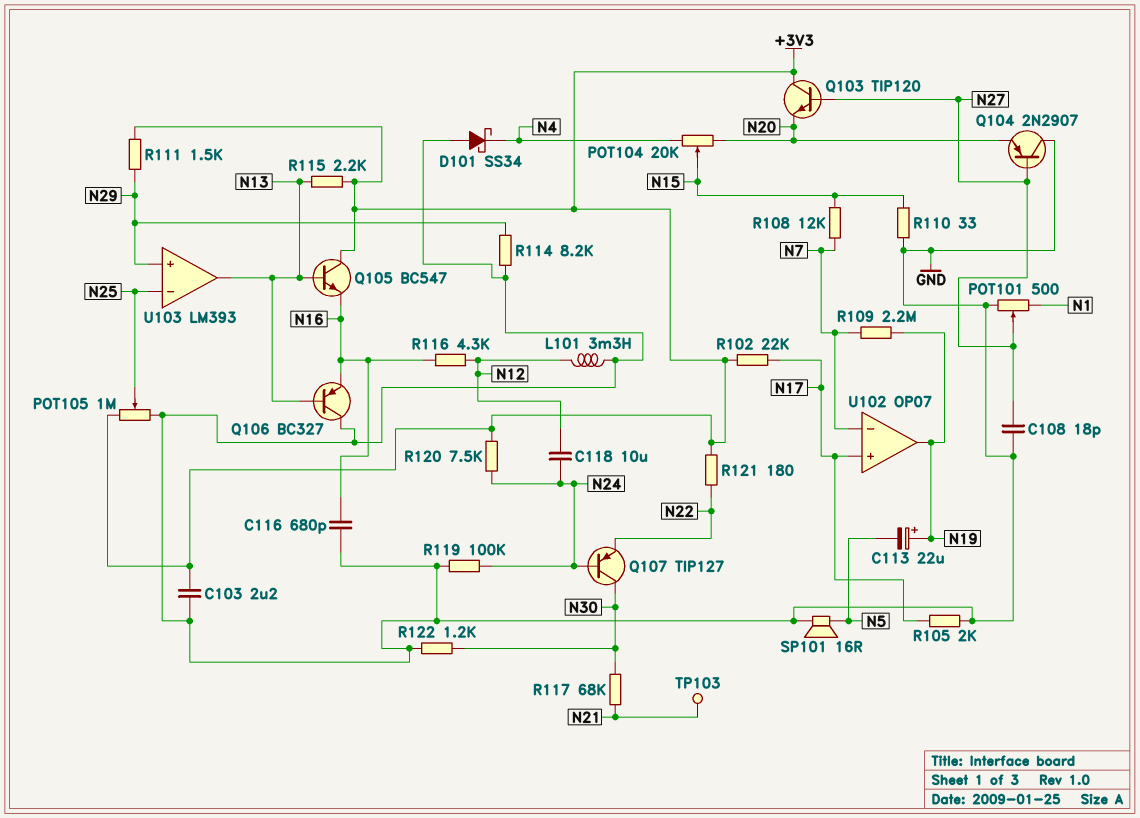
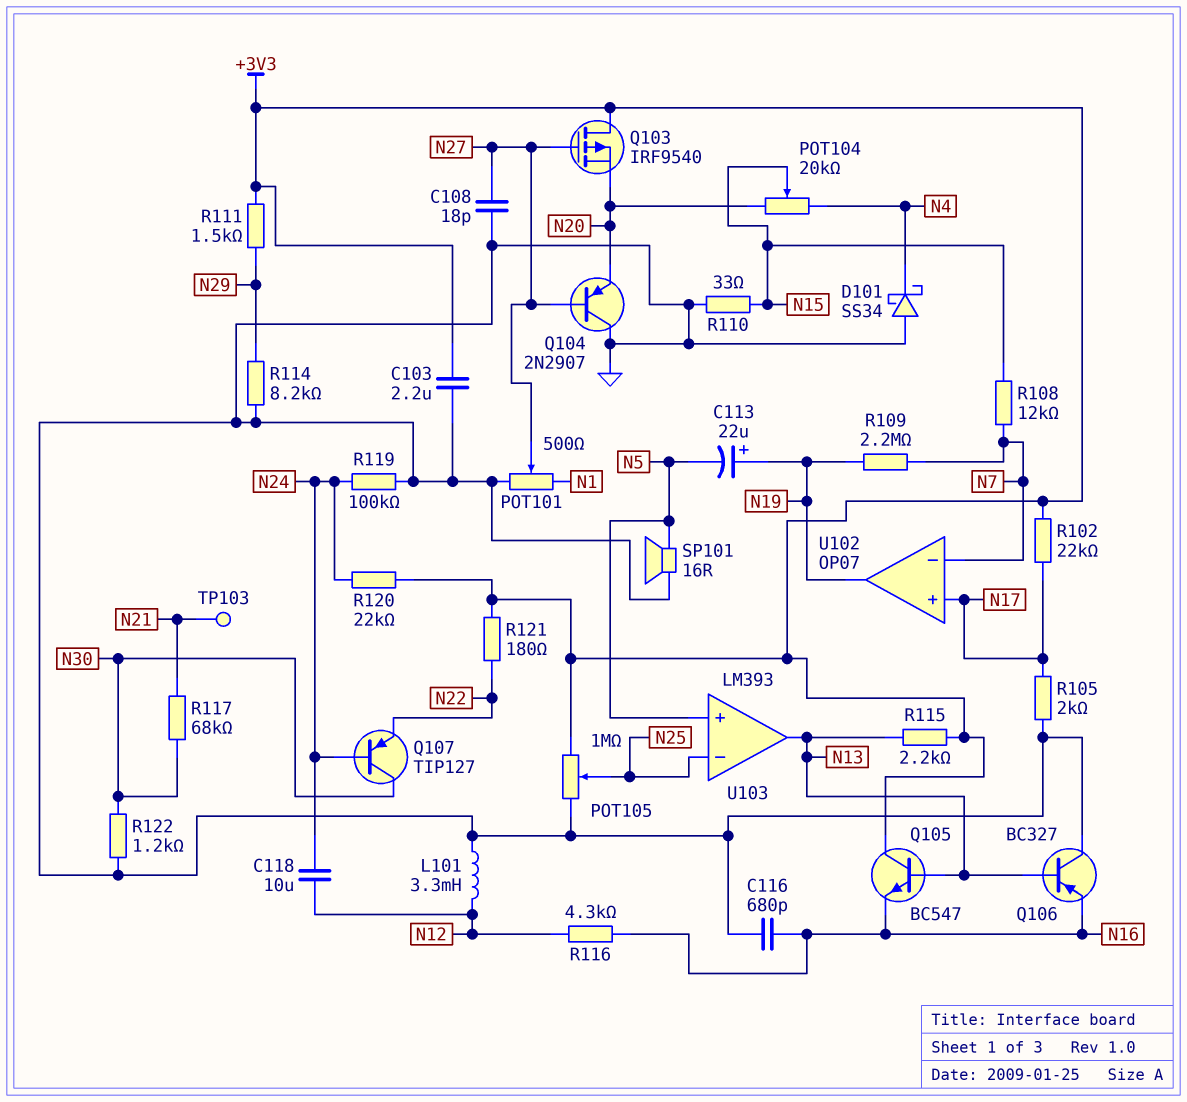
Q103: NPN TIP120 (B N27, C +3V3, E N20) -> PMOS IRF9540 (G N27, D +3V3, S N20)
R120: 7.5k (+3V3, N24) -> 22k (+3V3, N24)
U103 pin in+: N29 -> N5

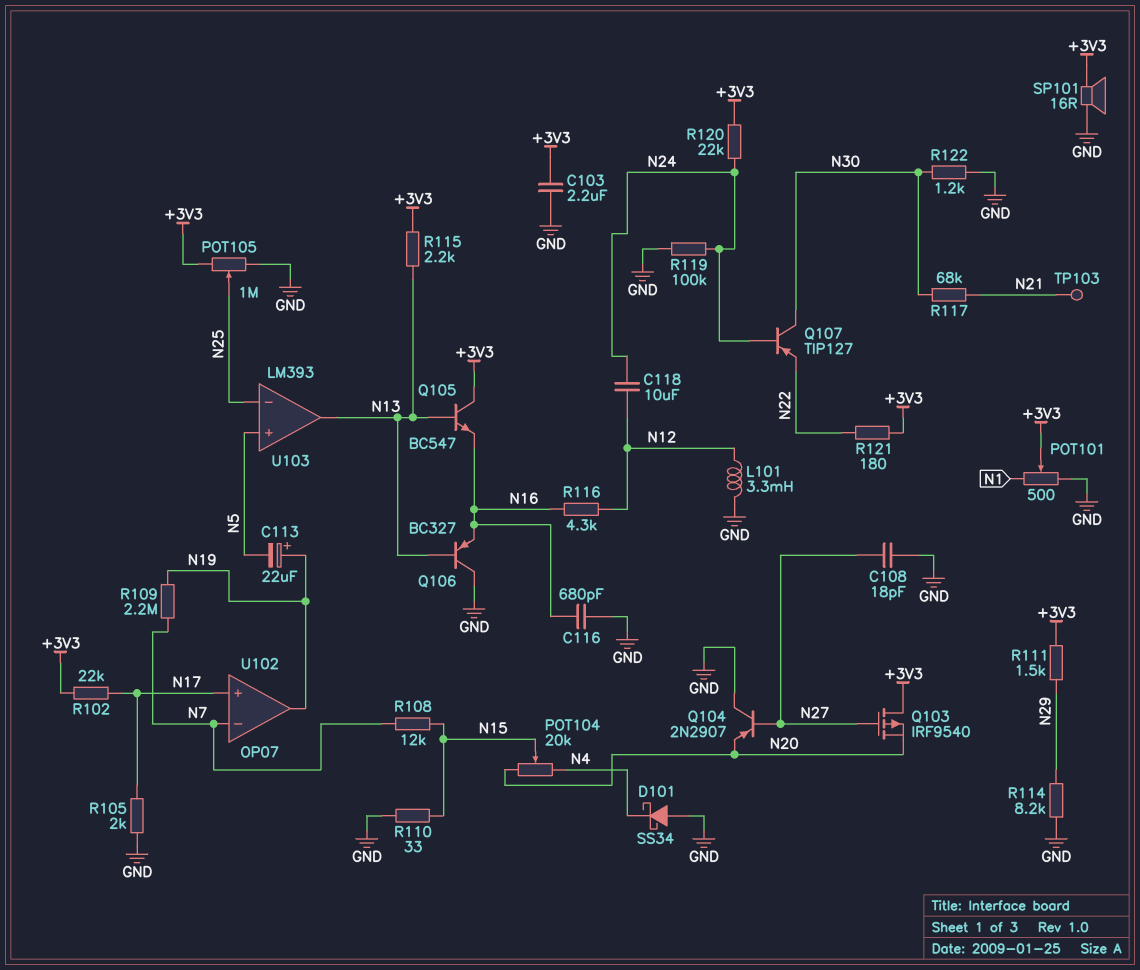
POT101: 500 (GND, N1, wiper N27) -> 500 (GND, N1, wiper +3V3)
SP101: speaker 16R (GND, N5) -> speaker 16R (+3V3, GND)

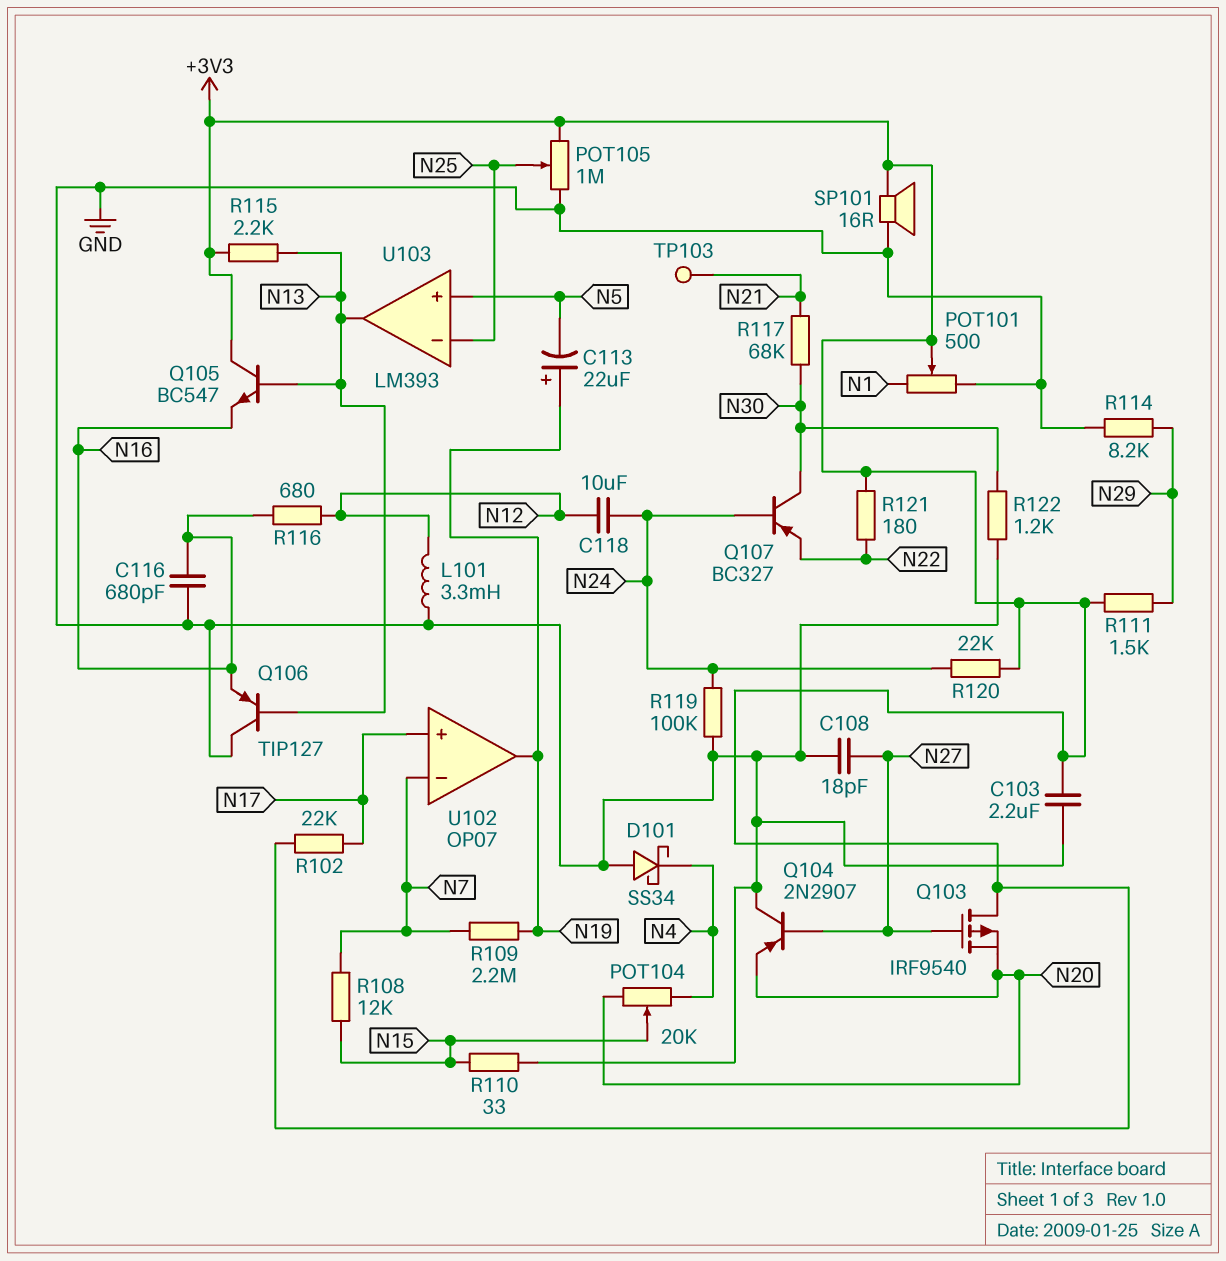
Q106: PNP BC327 (B N13, C GND, E N16) -> PNP TIP127 (B N13, C GND, E N16)
Q107: PNP TIP127 (B N24, C N30, E N22) -> PNP BC327 (B N24, C N30, E N22)
R105: 2k (GND, N17) -> none
R116: 4.3k (N12, N16) -> 680 (N12, N16)

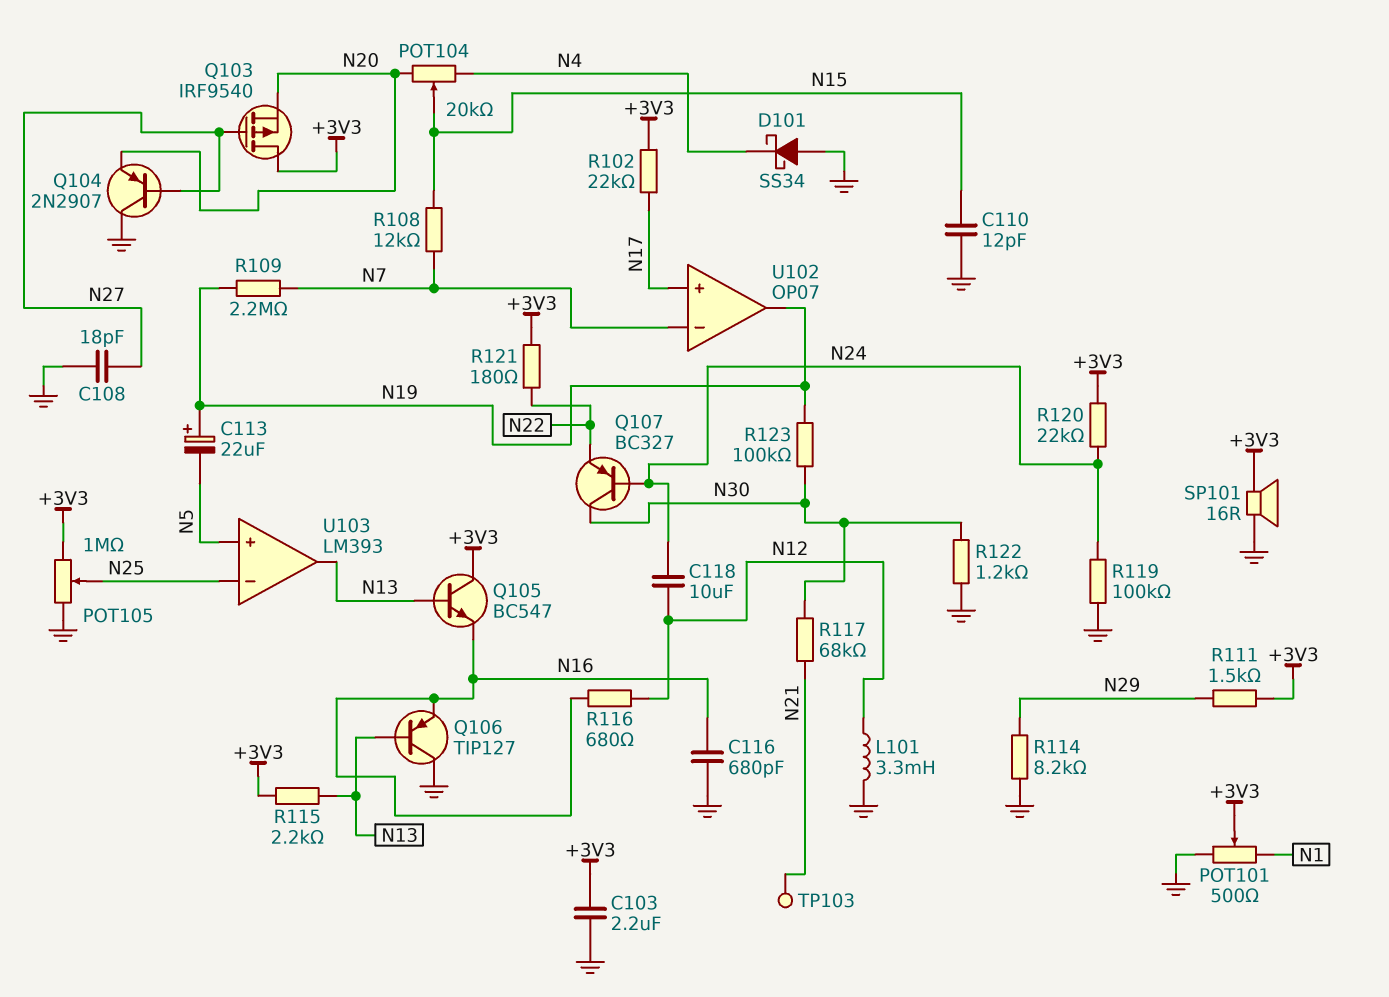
C110: none -> 12pF (GND, N15)
R110: 33 (GND, N15) -> none
R123: none -> 100k (N19, N30)

